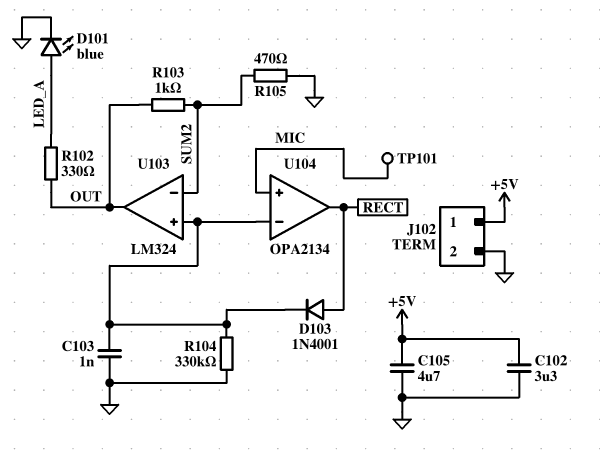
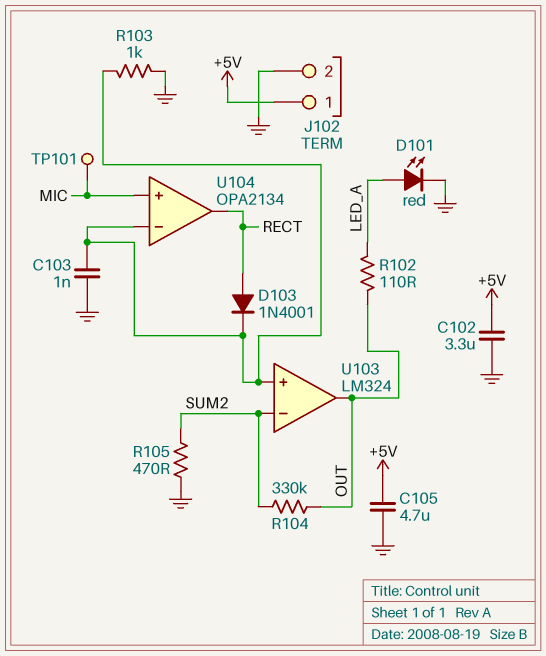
D101: LED blue (A LED_A, K GND) -> LED red (A LED_A, K GND)
R102: 330 (LED_A, OUT) -> 110 (LED_A, OUT)
R103: 1k (OUT, SUM2) -> 1k (GND, U103/in+)
R104: 330k (GND, U103/in+) -> 330k (OUT, SUM2)

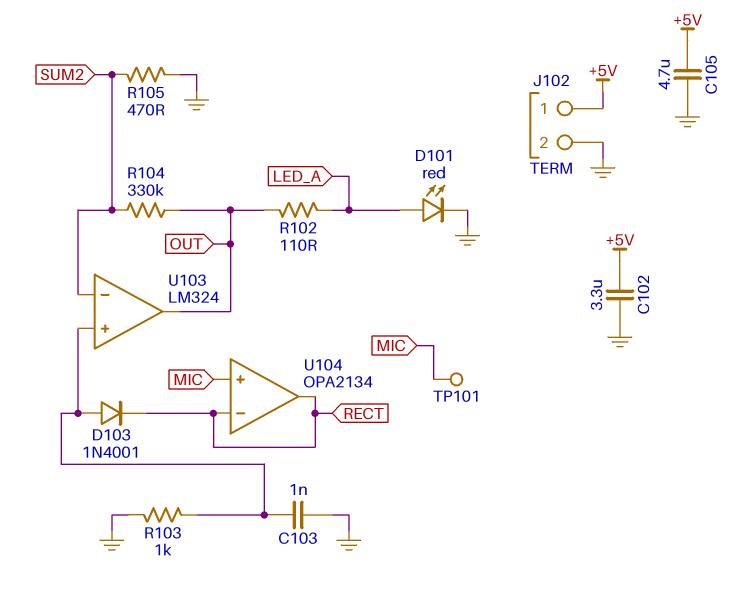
D103: diode 1N4001 (A RECT, K U103/in+) -> diode 1N4001 (A U103/in+, K RECT)
U104 pin in-: U103/in+ -> RECT

